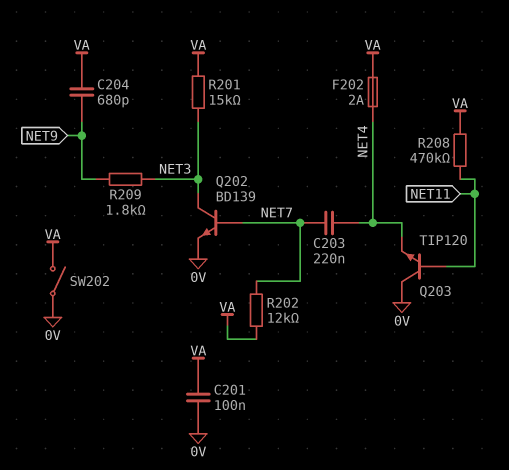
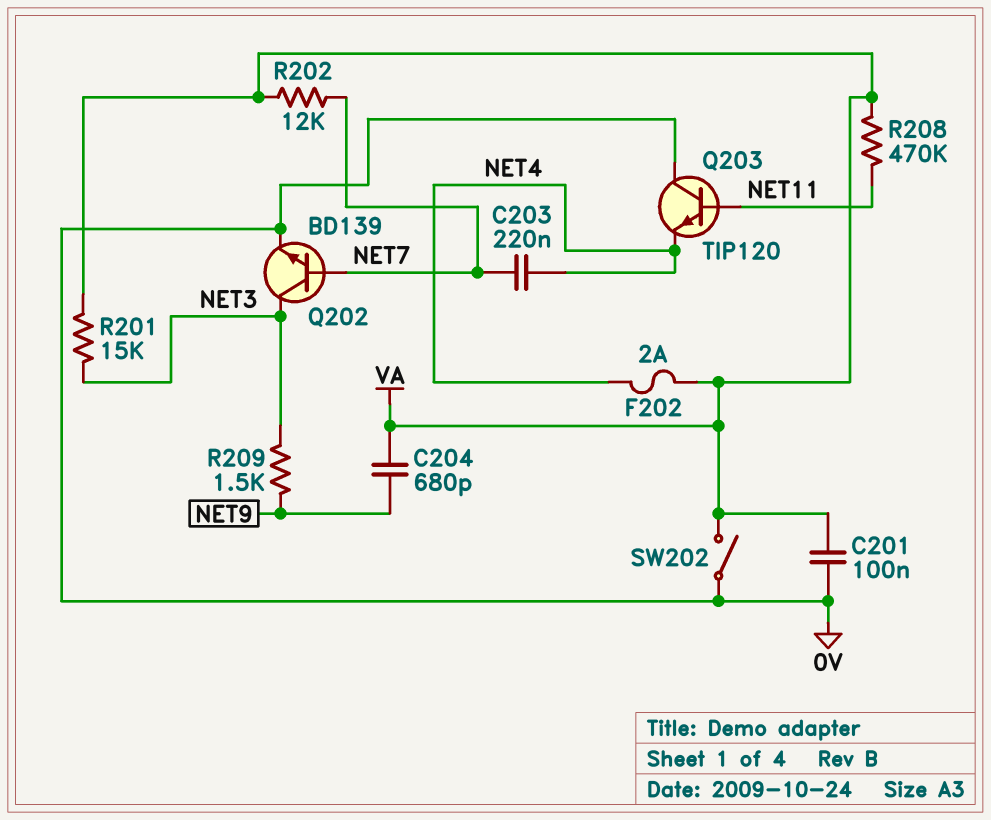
R209: 1.8k (NET3, NET9) -> 1.5k (NET3, NET9)

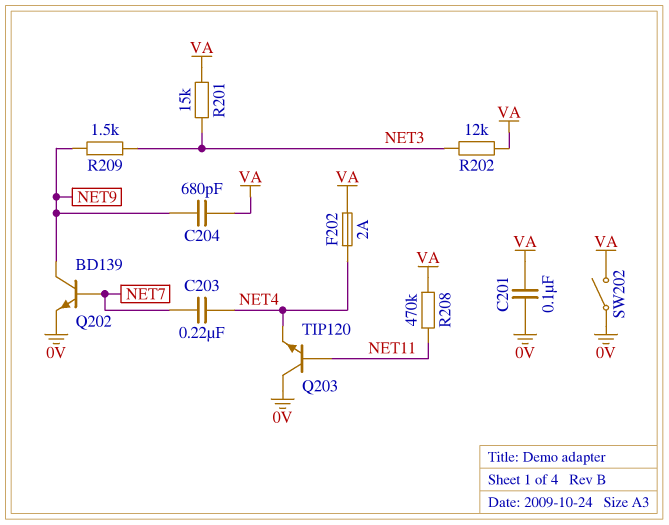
Q202: NPN BD139 (B NET7, C NET3, E 0V) -> NPN BD139 (B NET7, C NET9, E 0V)
R202: 12k (NET7, VA) -> 12k (NET3, VA)

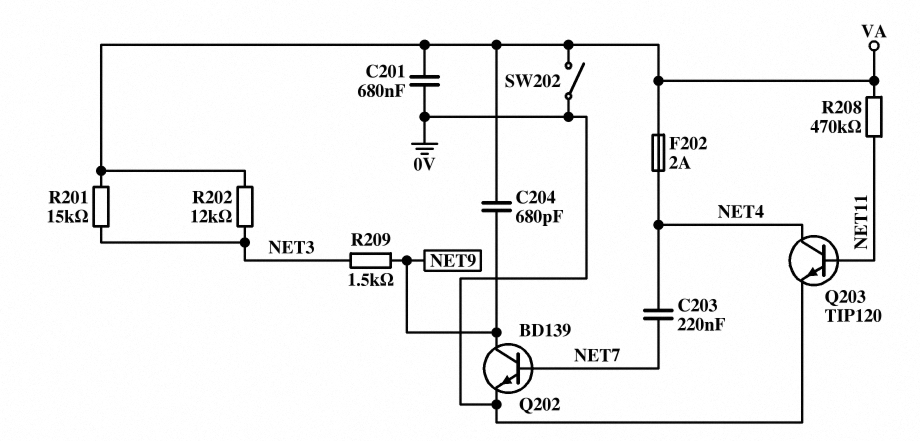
C201: 100nF (0V, VA) -> 680nF (0V, VA)
Q203: NPN TIP120 (B NET11, C 0V, E NET4) -> NPN TIP120 (B NET11, C NET4, E 0V)

